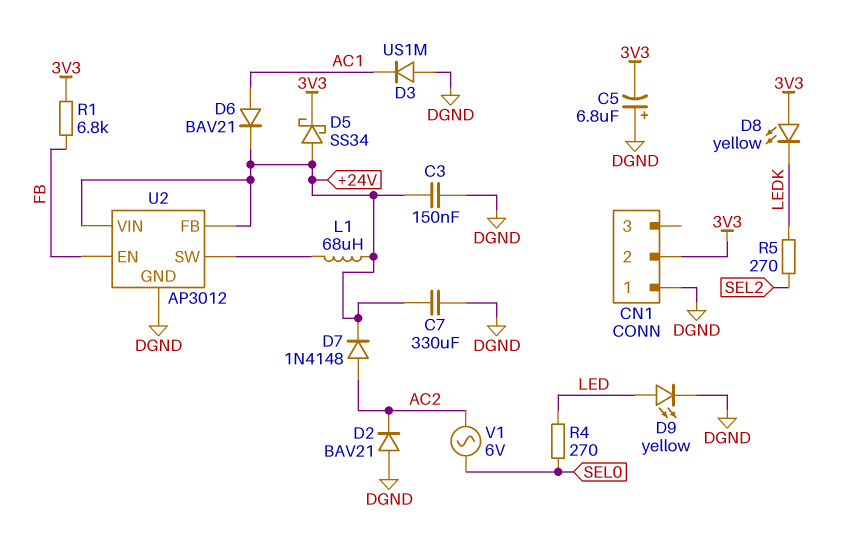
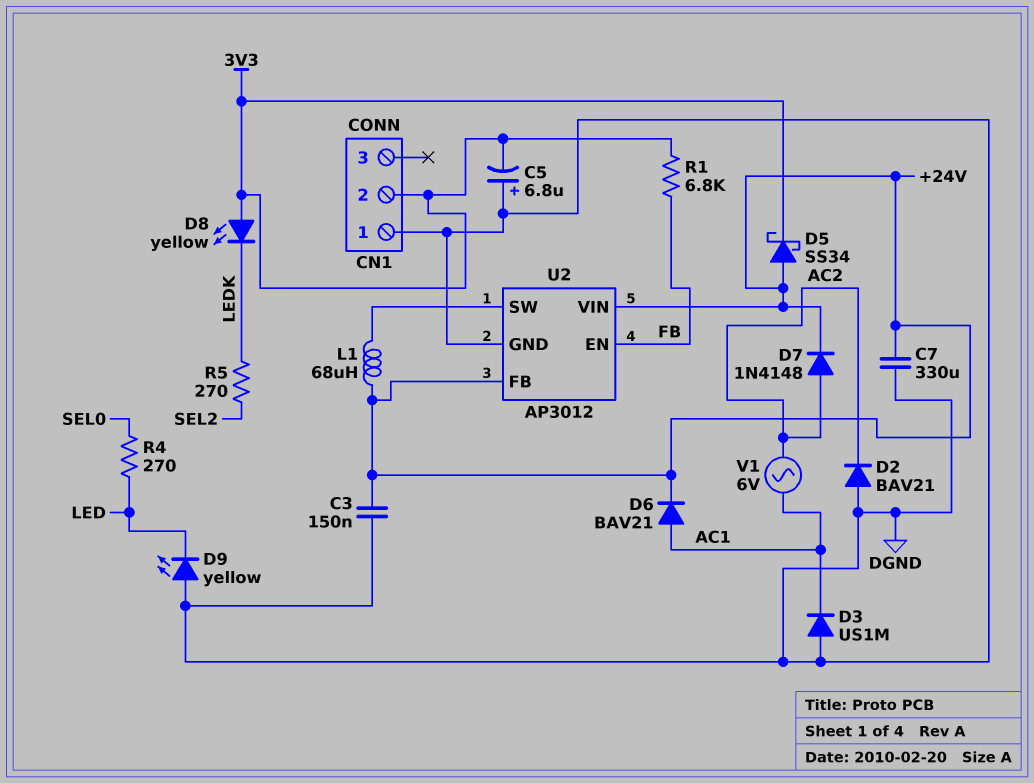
D9: LED yellow (A LED, K DGND) -> LED yellow (A DGND, K LED)
V1: AC 6V (AC2, SEL0) -> AC 6V (AC1, AC2)

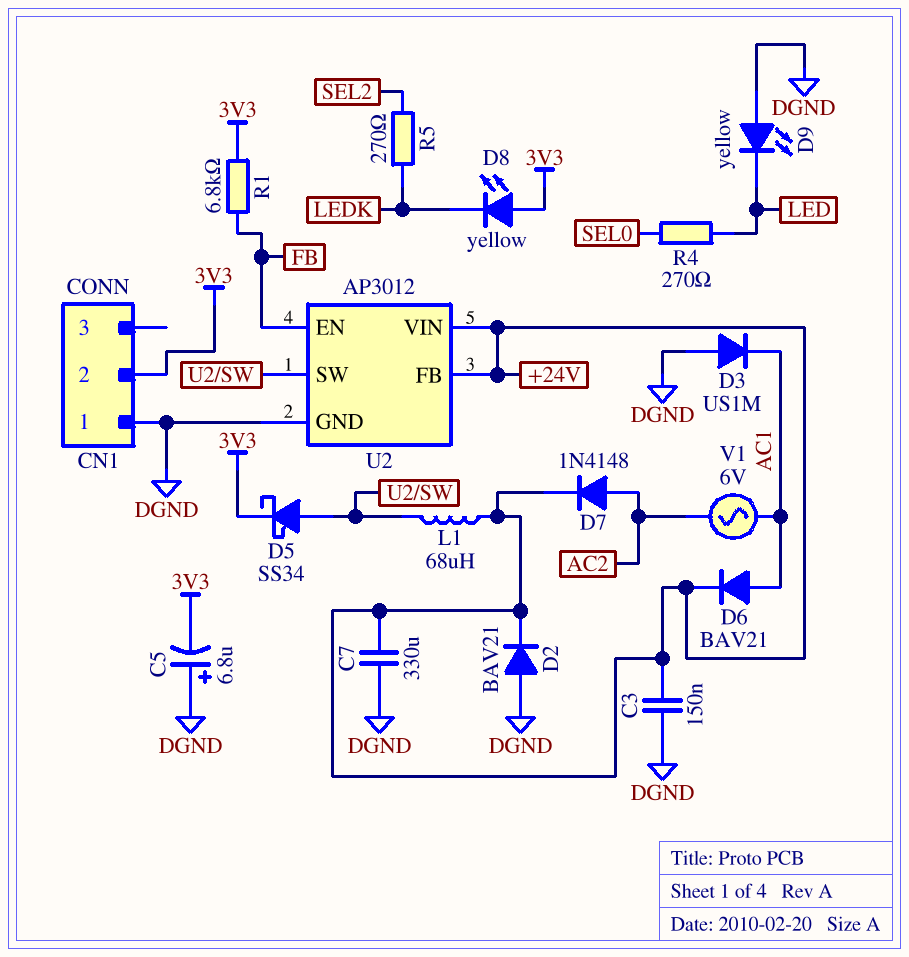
D2: diode BAV21 (A DGND, K AC2) -> diode BAV21 (A DGND, K +24V)
D5: schottky SS34 (A +24V, K 3V3) -> schottky SS34 (A U2/SW, K 3V3)

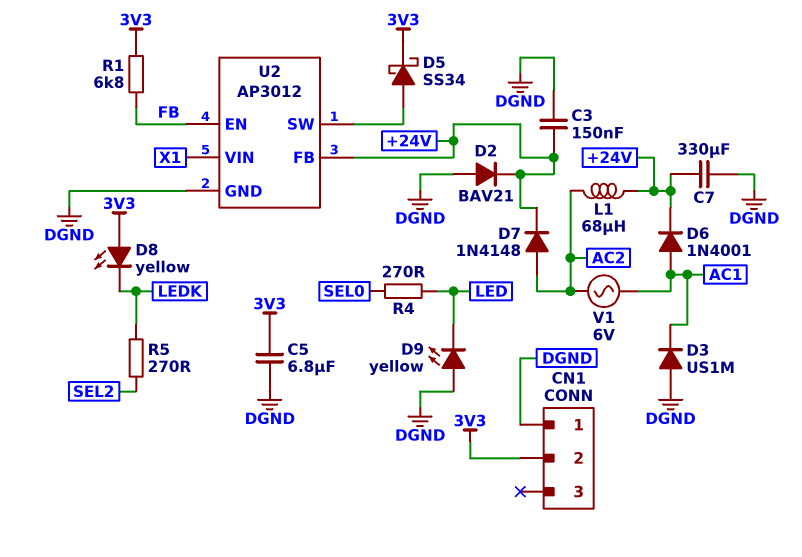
C5: 6.8uF (plus DGND, minus 3V3) -> 6.8uF (3V3, DGND)
D6: diode BAV21 (A AC1, K +24V) -> diode 1N4001 (A AC1, K +24V)
L1: 68uH (+24V, U2/SW) -> 68uH (+24V, AC2)
U2 pin VIN: +24V -> X1

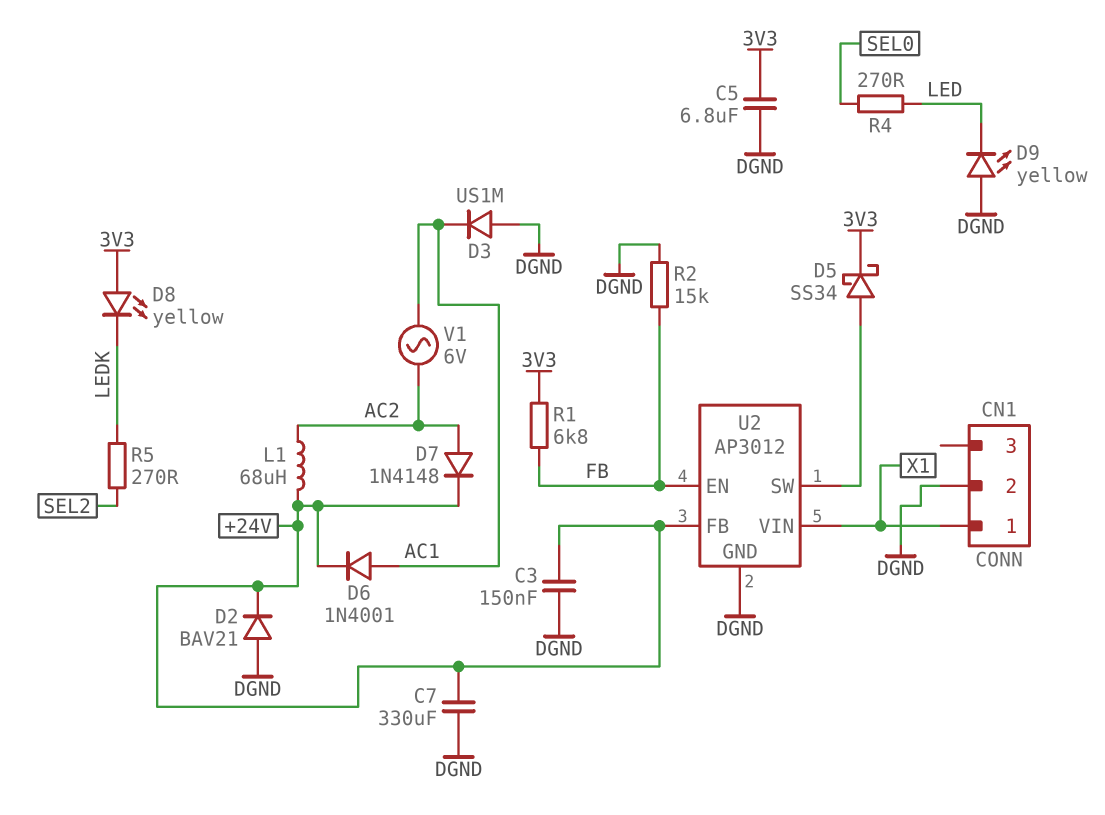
CN1 pin 1: DGND -> X1
CN1 pin 2: 3V3 -> DGND
R2: none -> 15k (DGND, FB)

